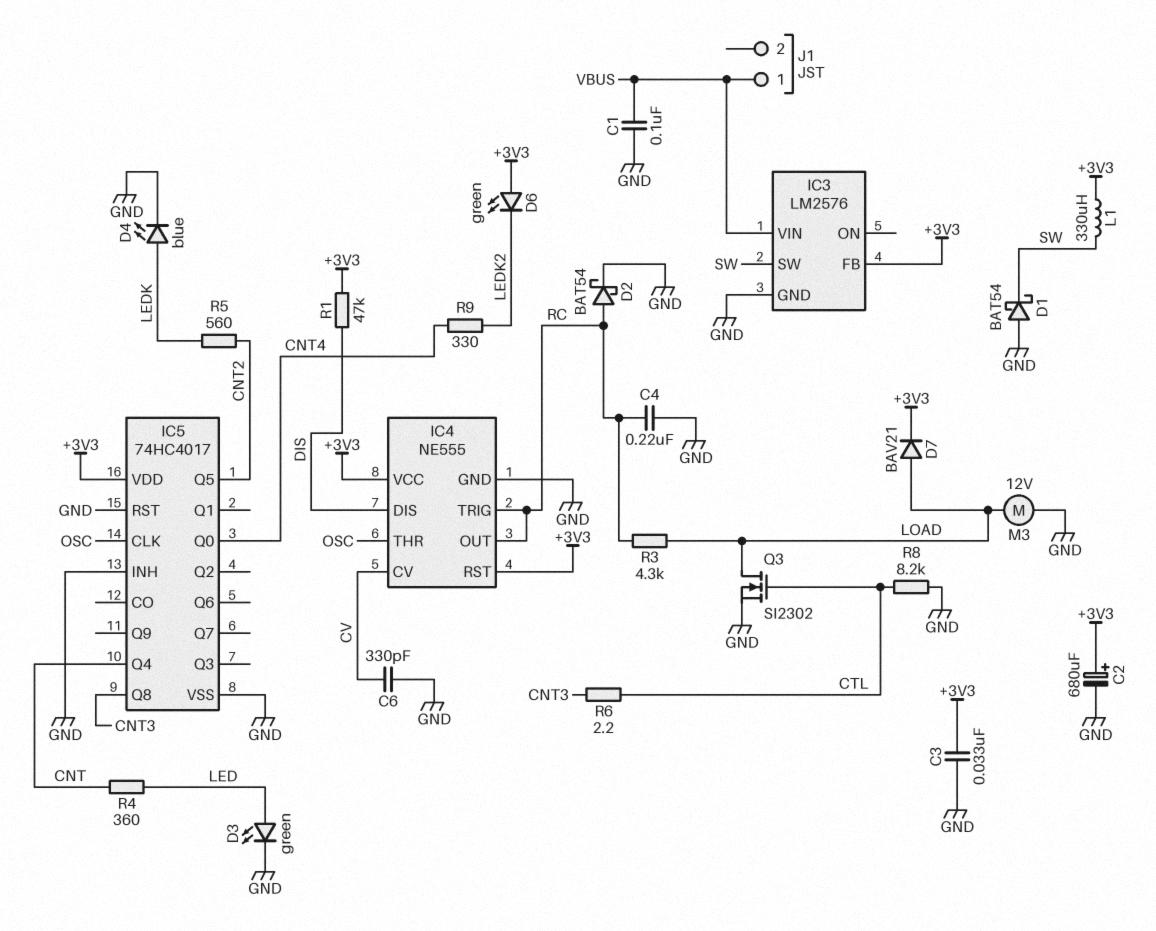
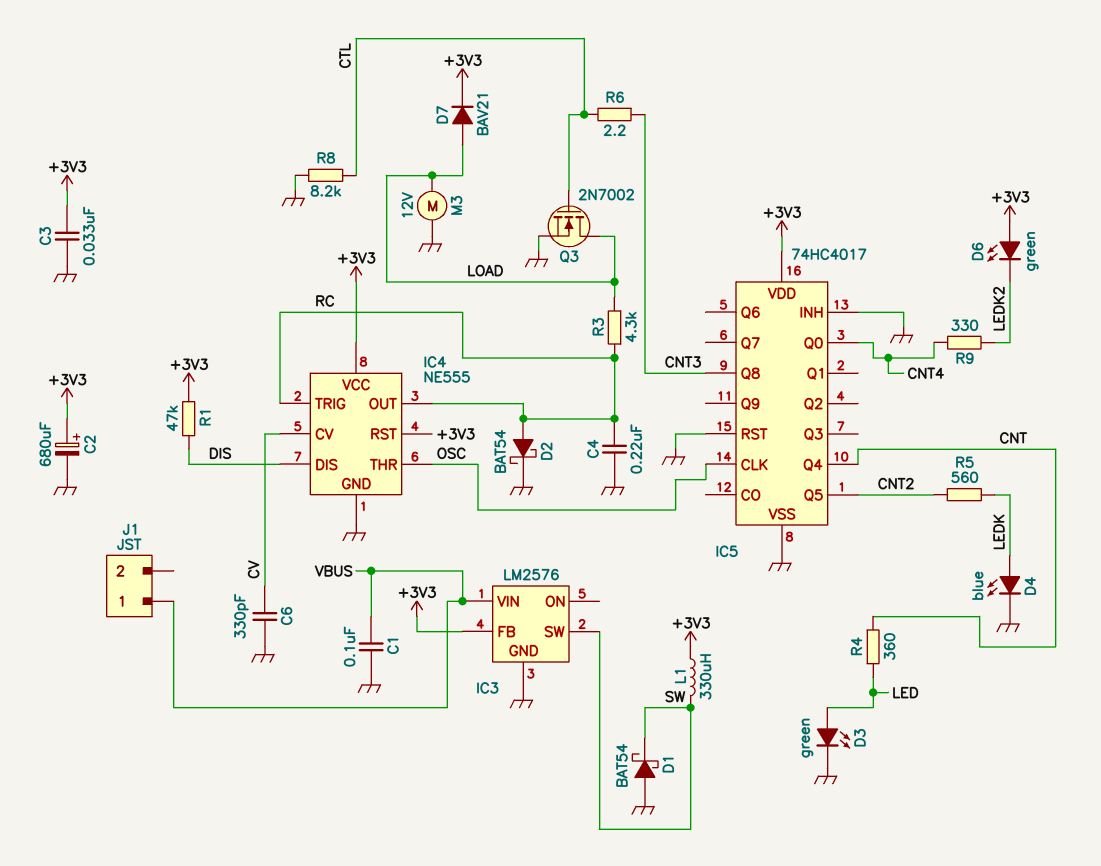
Q3: NMOS SI2302 (G CTL, D LOAD, S GND) -> NMOS 2N7002 (G CTL, D LOAD, S GND)

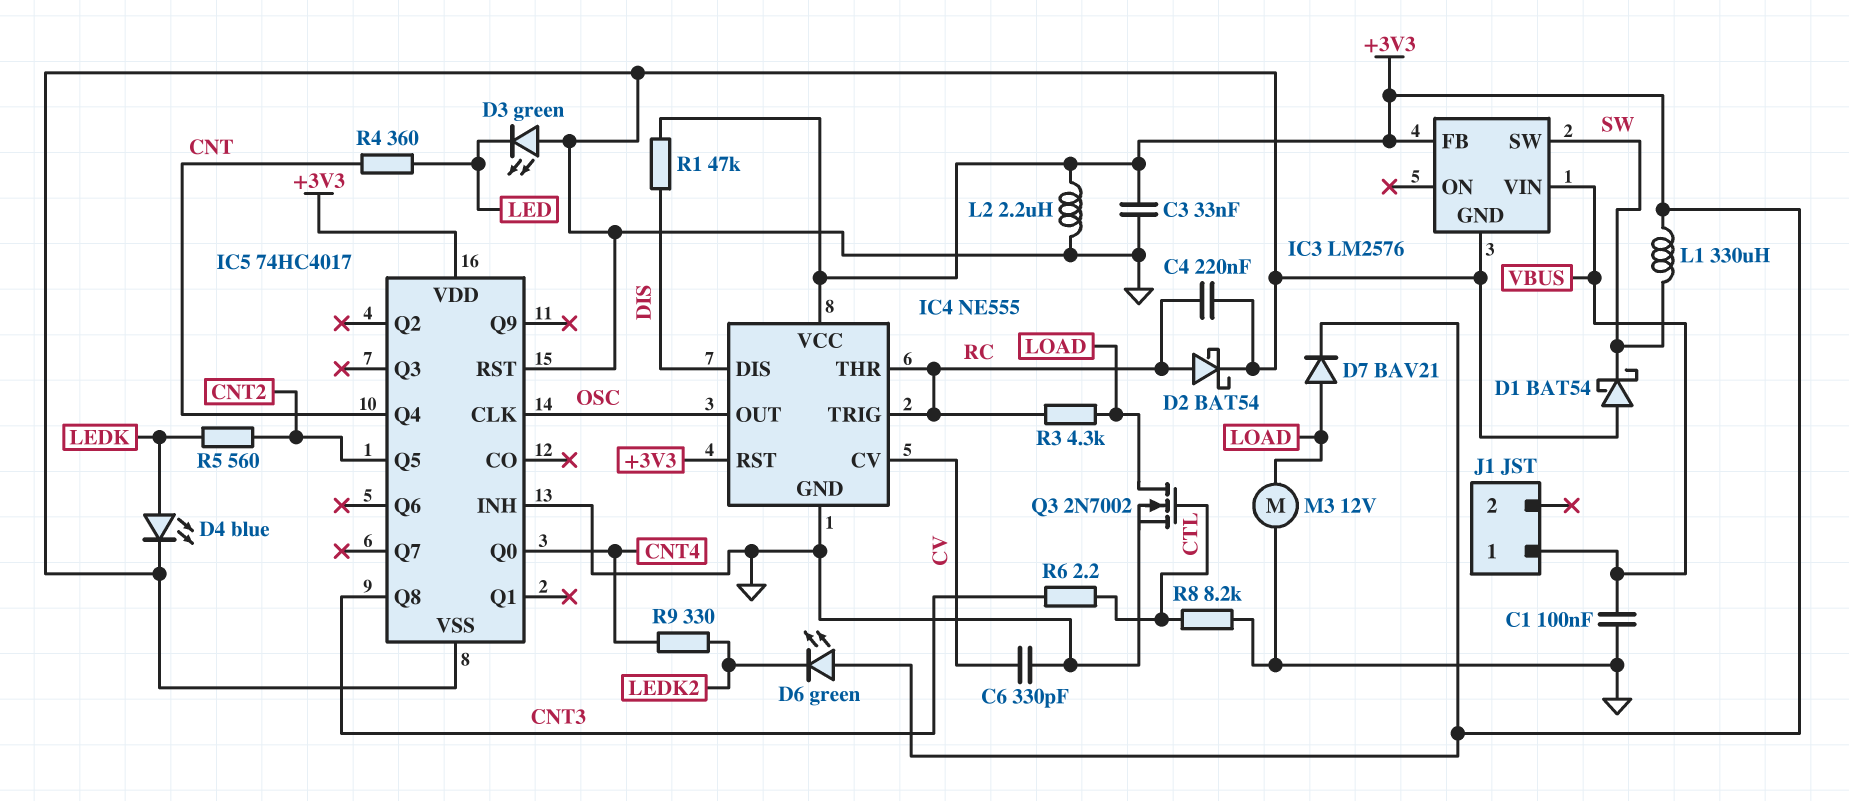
C2: 680uF (plus +3V3, minus GND) -> none
D3: LED green (A LED, K GND) -> LED green (A GND, K LED)
IC4 pin OUT: RC -> OSC
IC4 pin THR: OSC -> RC
L2: none -> 2.2uH (+3V3, GND)

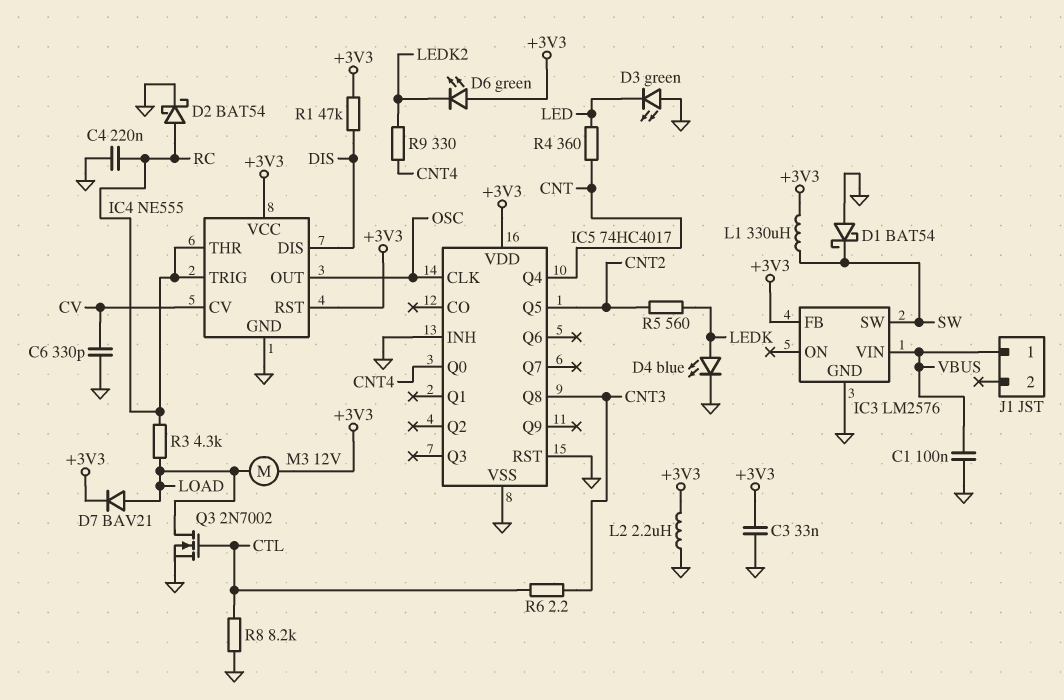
M3: motor 12V (GND, LOAD) -> motor 12V (+3V3, LOAD)

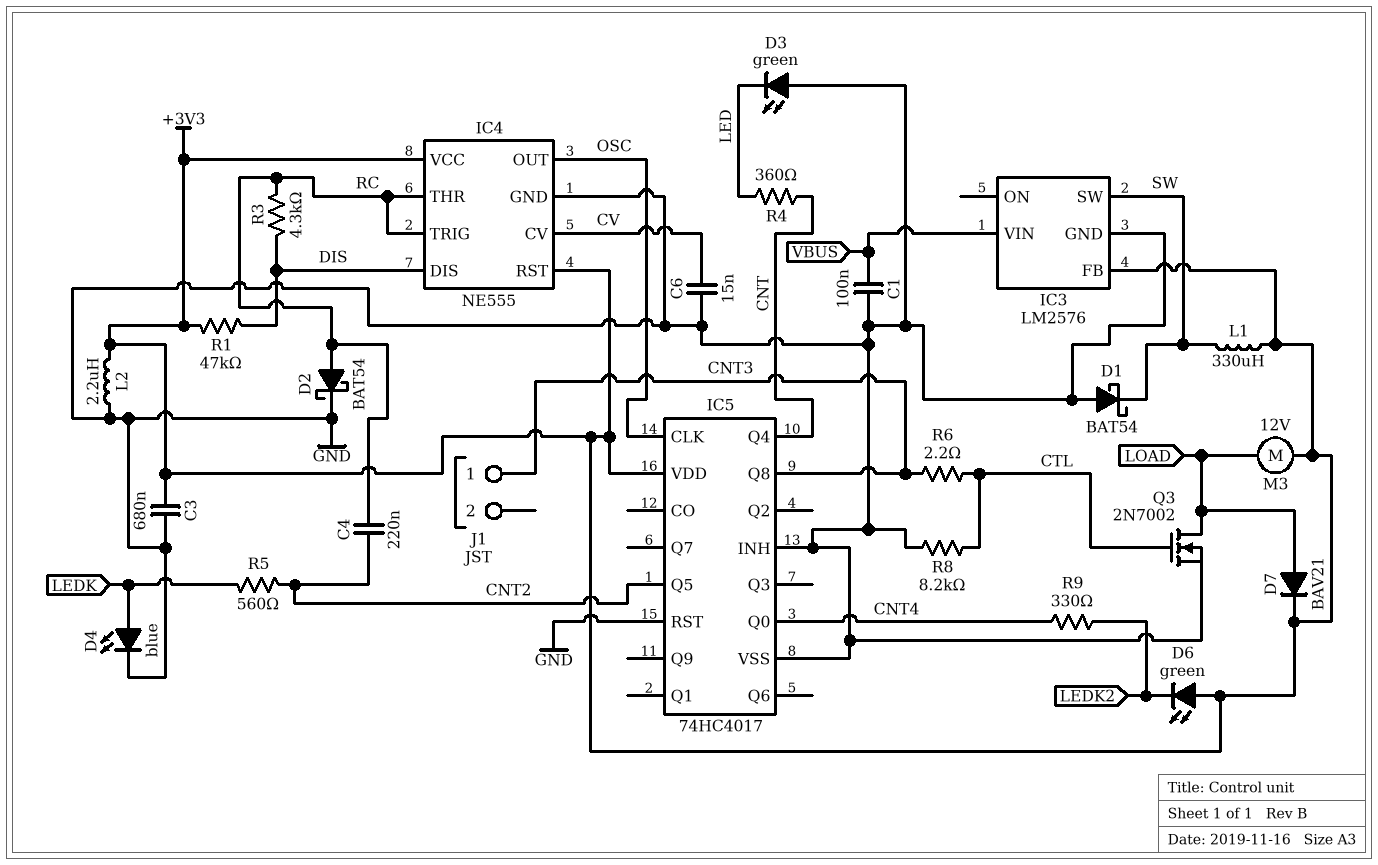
C3: 33nF (+3V3, GND) -> 680nF (+3V3, GND)
C4: 220nF (GND, RC) -> 220nF (CNT2, RC)
C6: 330pF (CV, GND) -> 15nF (CV, GND)
J1 pin 1: VBUS -> CNT3
R3: 4.3k (LOAD, RC) -> 4.3k (DIS, RC)

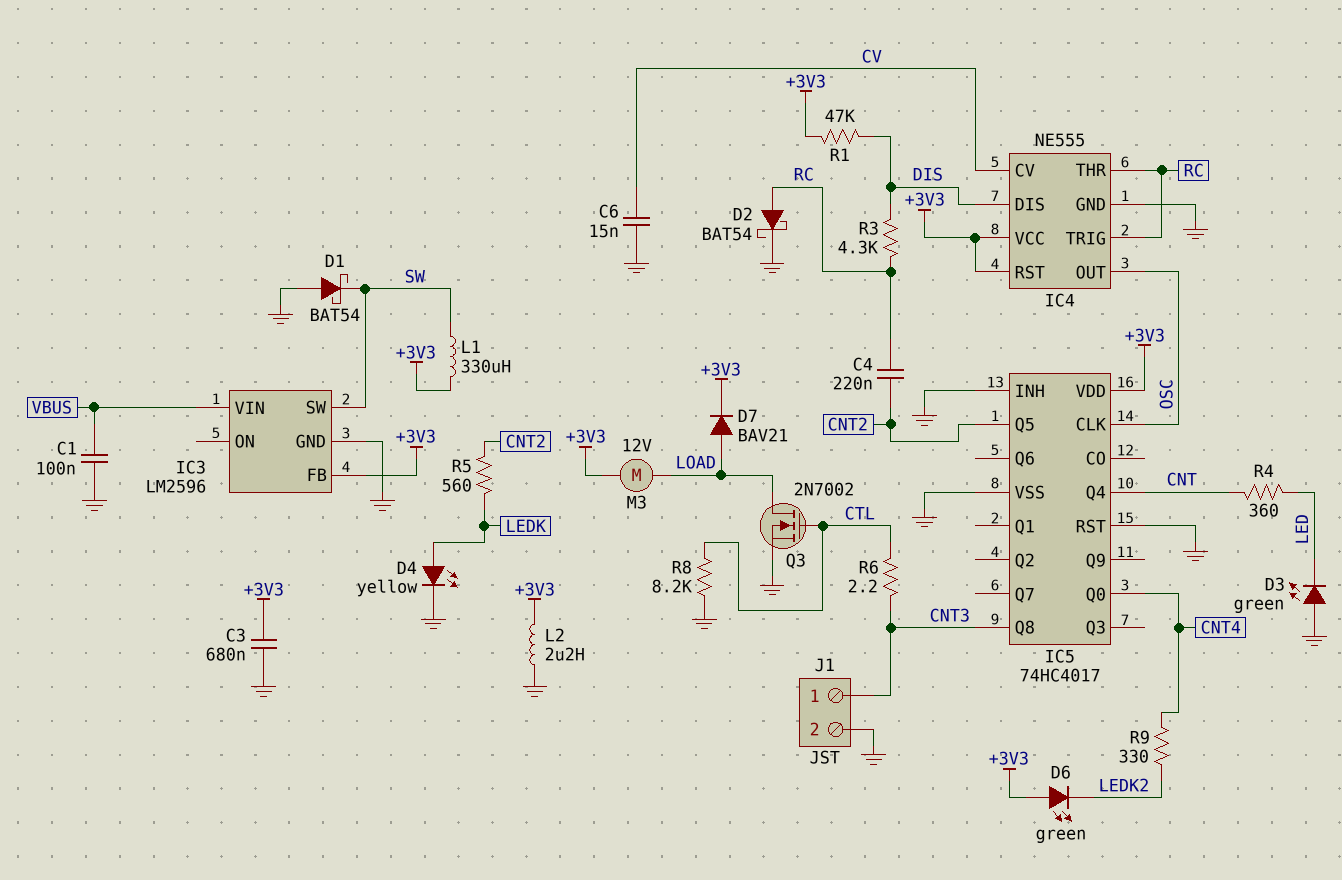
D4: LED blue (A LEDK, K GND) -> LED yellow (A LEDK, K GND)
IC3: LM2576 -> LM2596
J1 pin 2: none -> GND

